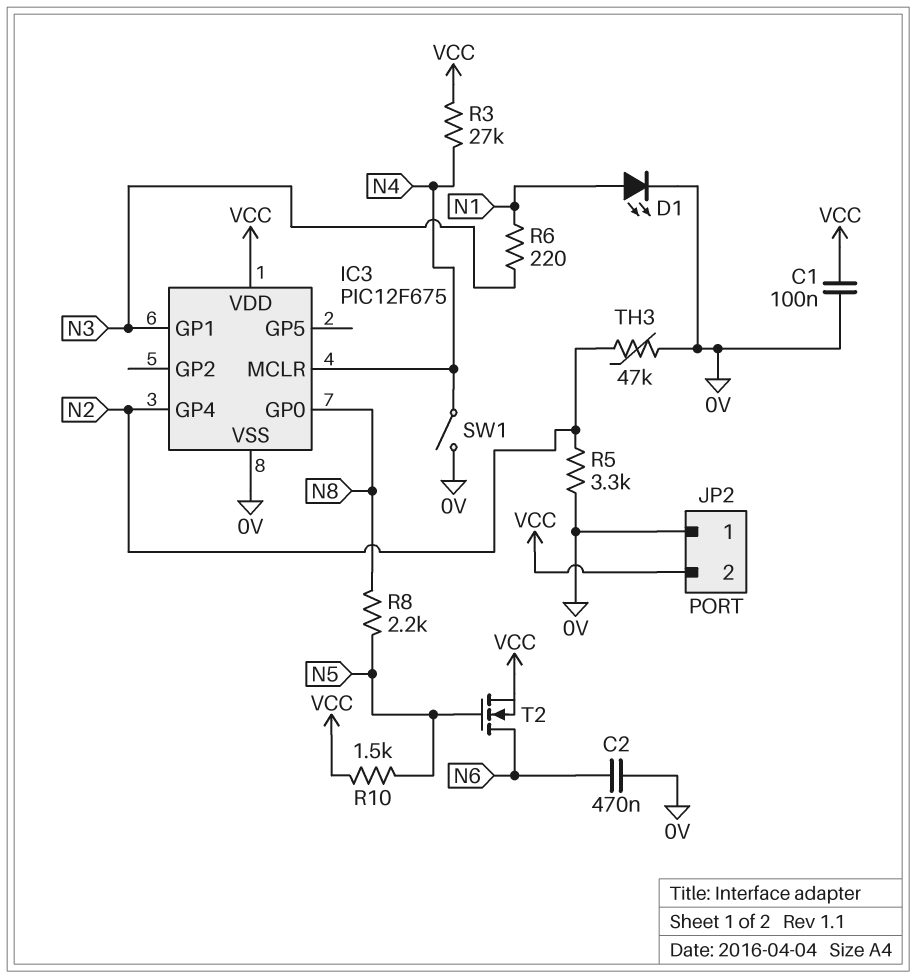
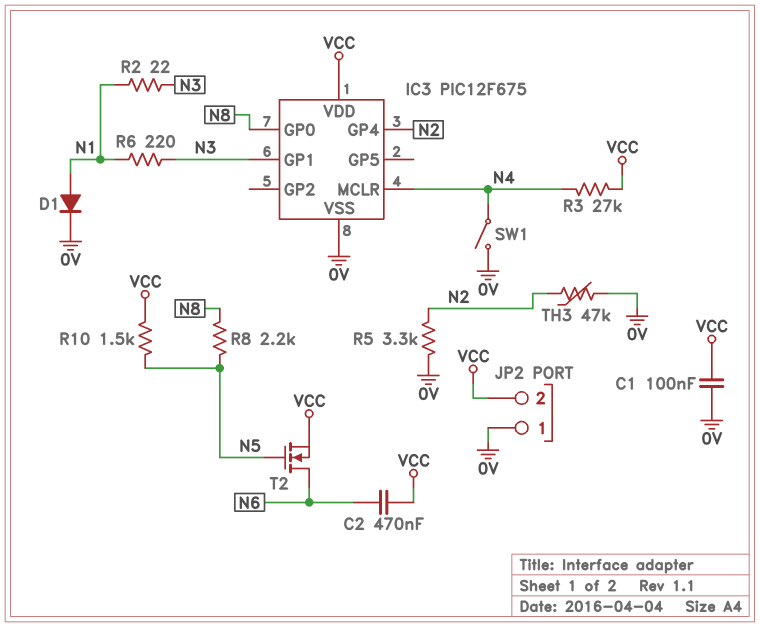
C2: 470nF (0V, N6) -> 470nF (N6, VCC)
D1: LED (A N1, K 0V) -> diode (A N1, K 0V)
R2: none -> 22 (N1, N3)

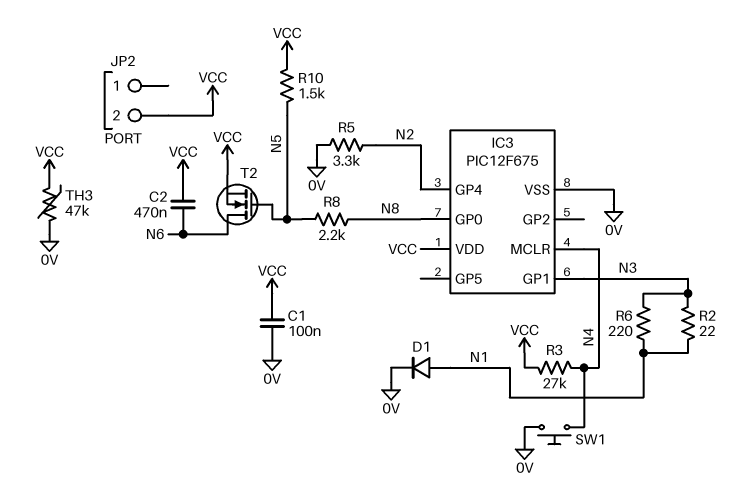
JP2 pin 1: 0V -> none
SW1: switch (0V, N4) -> button (0V, N4)
TH3: 47k (0V, N2) -> 47k (0V, VCC)

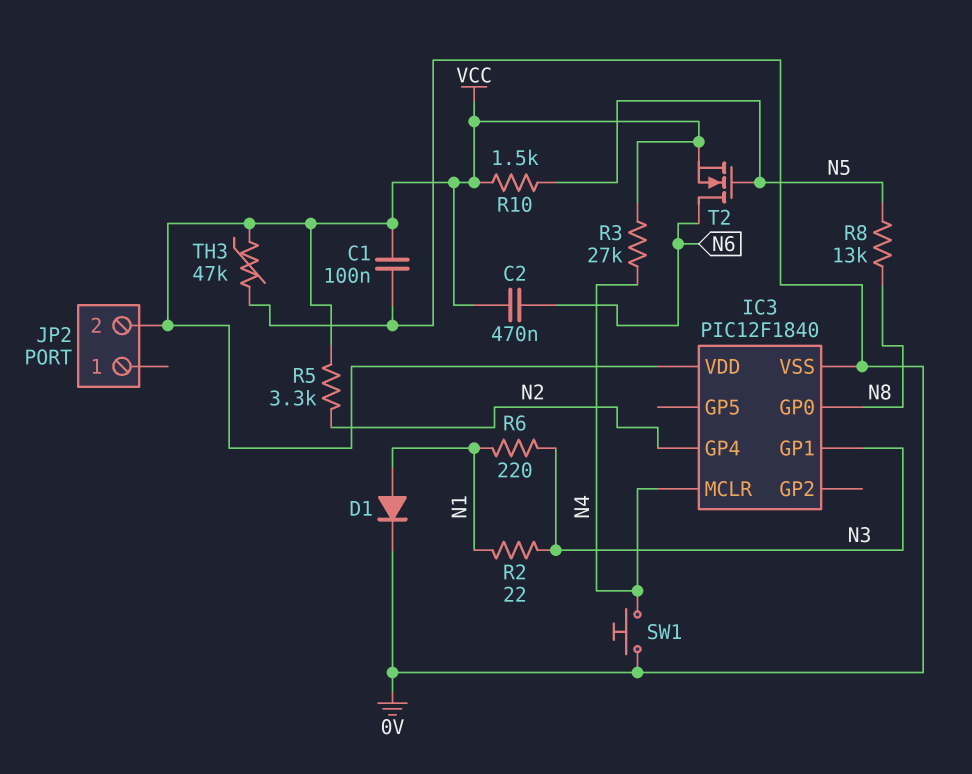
IC3: PIC12F675 -> PIC12F1840
R5: 3.3k (0V, N2) -> 3.3k (N2, VCC)
R8: 2.2k (N5, N8) -> 13k (N5, N8)

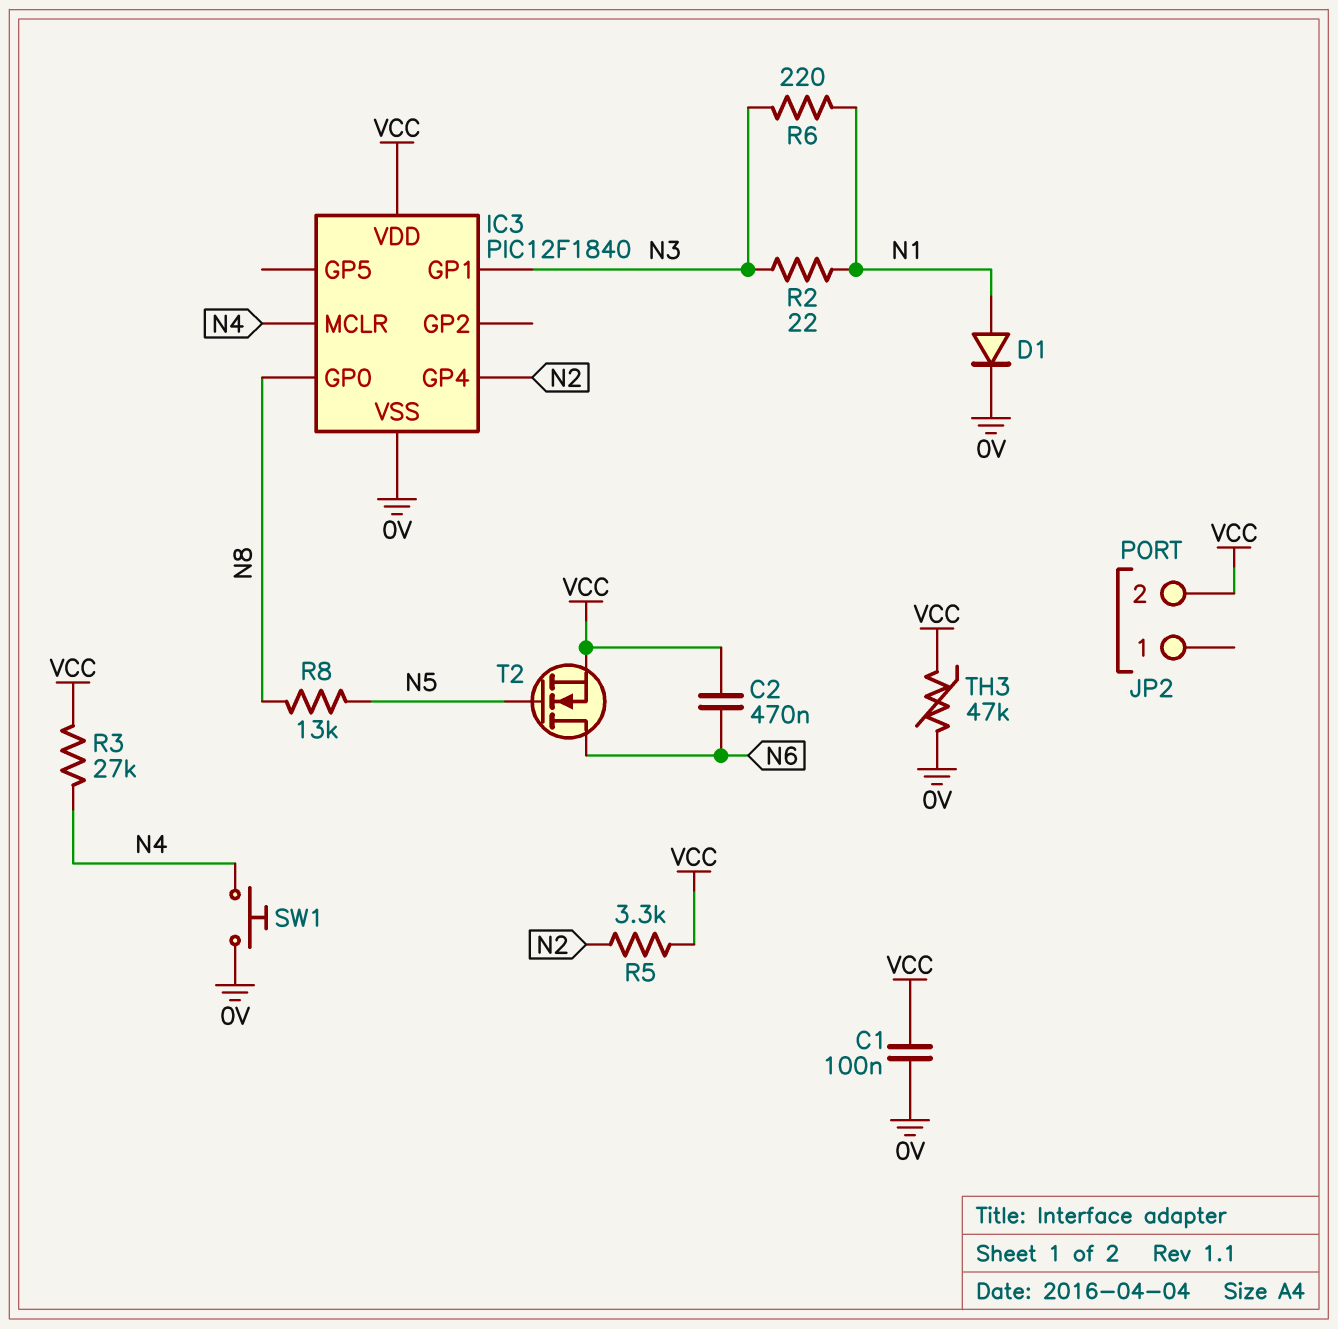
R10: 1.5k (N5, VCC) -> none

